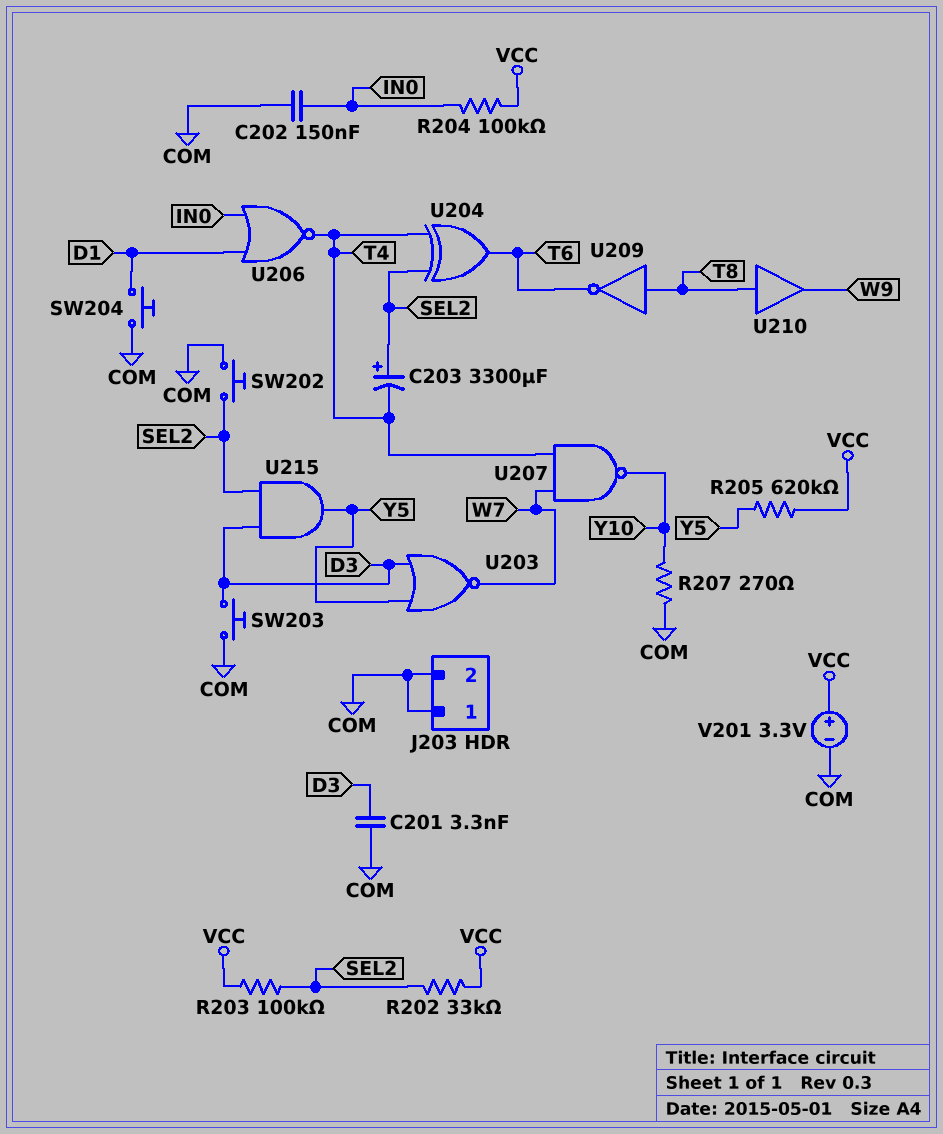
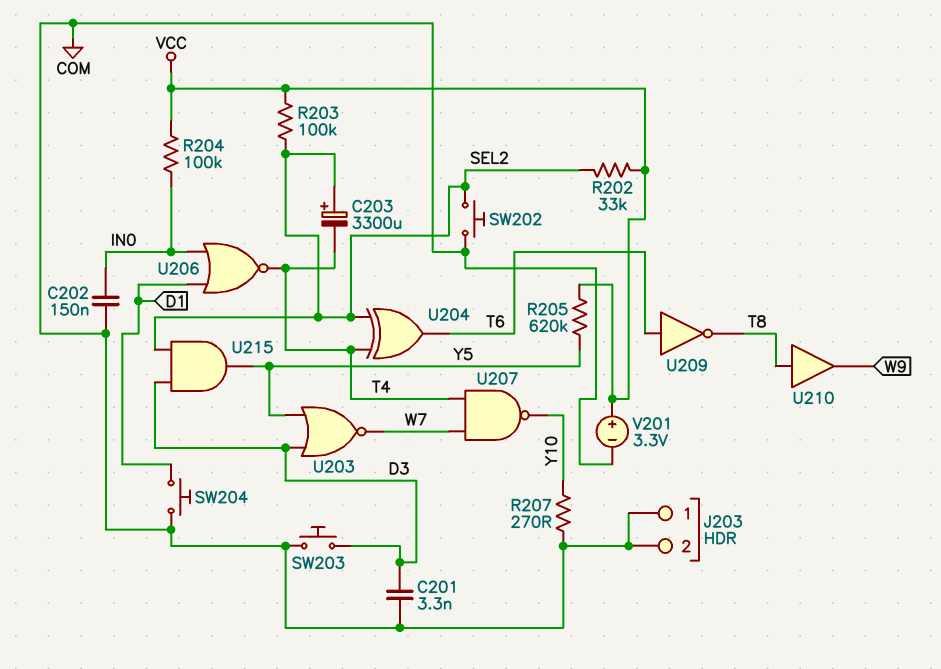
U209: NOT (in T8, out T6) -> NOT (in T6, out T8)

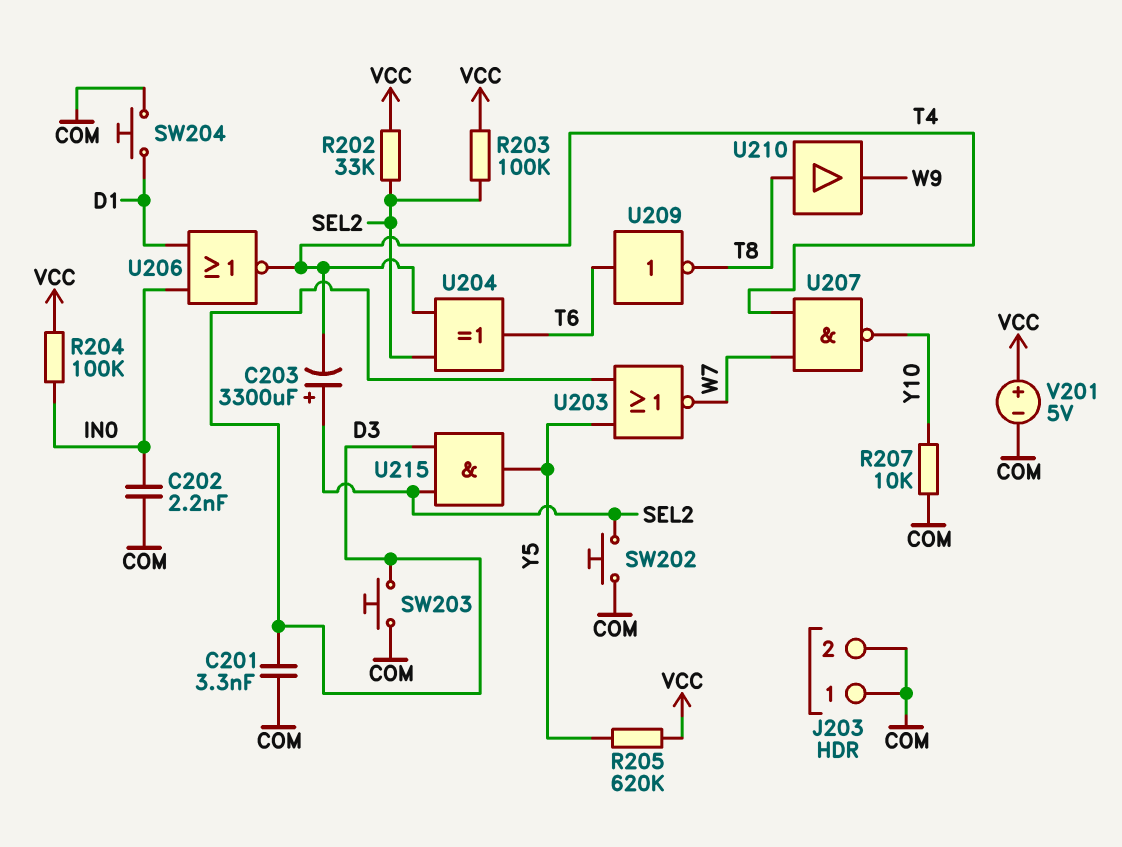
C202: 150nF (COM, IN0) -> 2.2nF (COM, IN0)
R207: 270 (COM, Y10) -> 10k (COM, Y10)
V201: 3.3V (plus VCC, minus COM) -> 5V (plus VCC, minus COM)

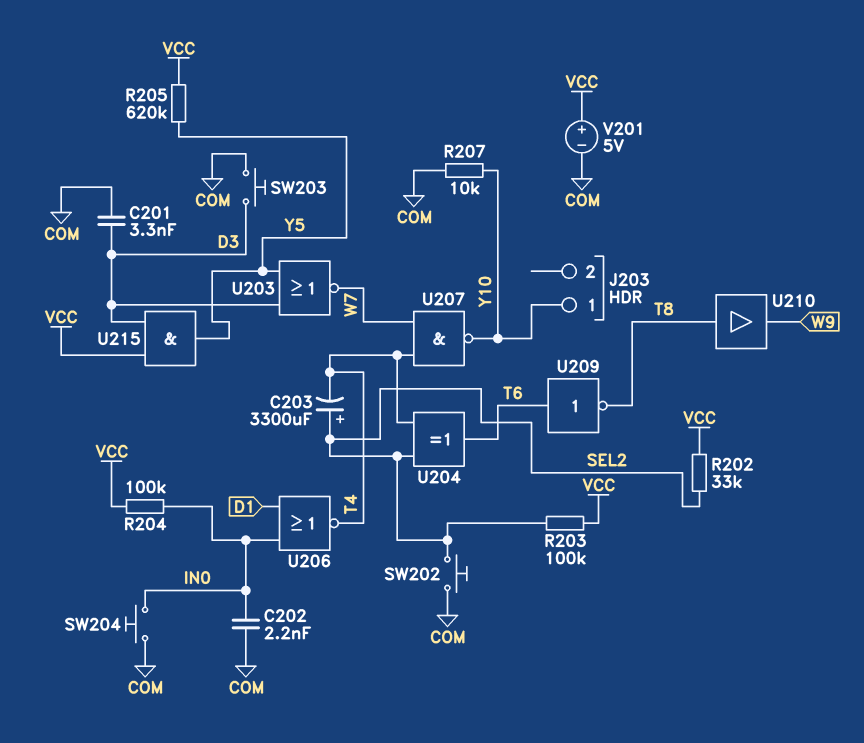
J203 pin 1: COM -> Y10
J203 pin 2: COM -> none
SW204: button (COM, D1) -> button (COM, IN0)
U215: AND (in D3, in SEL2, out Y5) -> AND (in D3, in VCC, out Y5)

